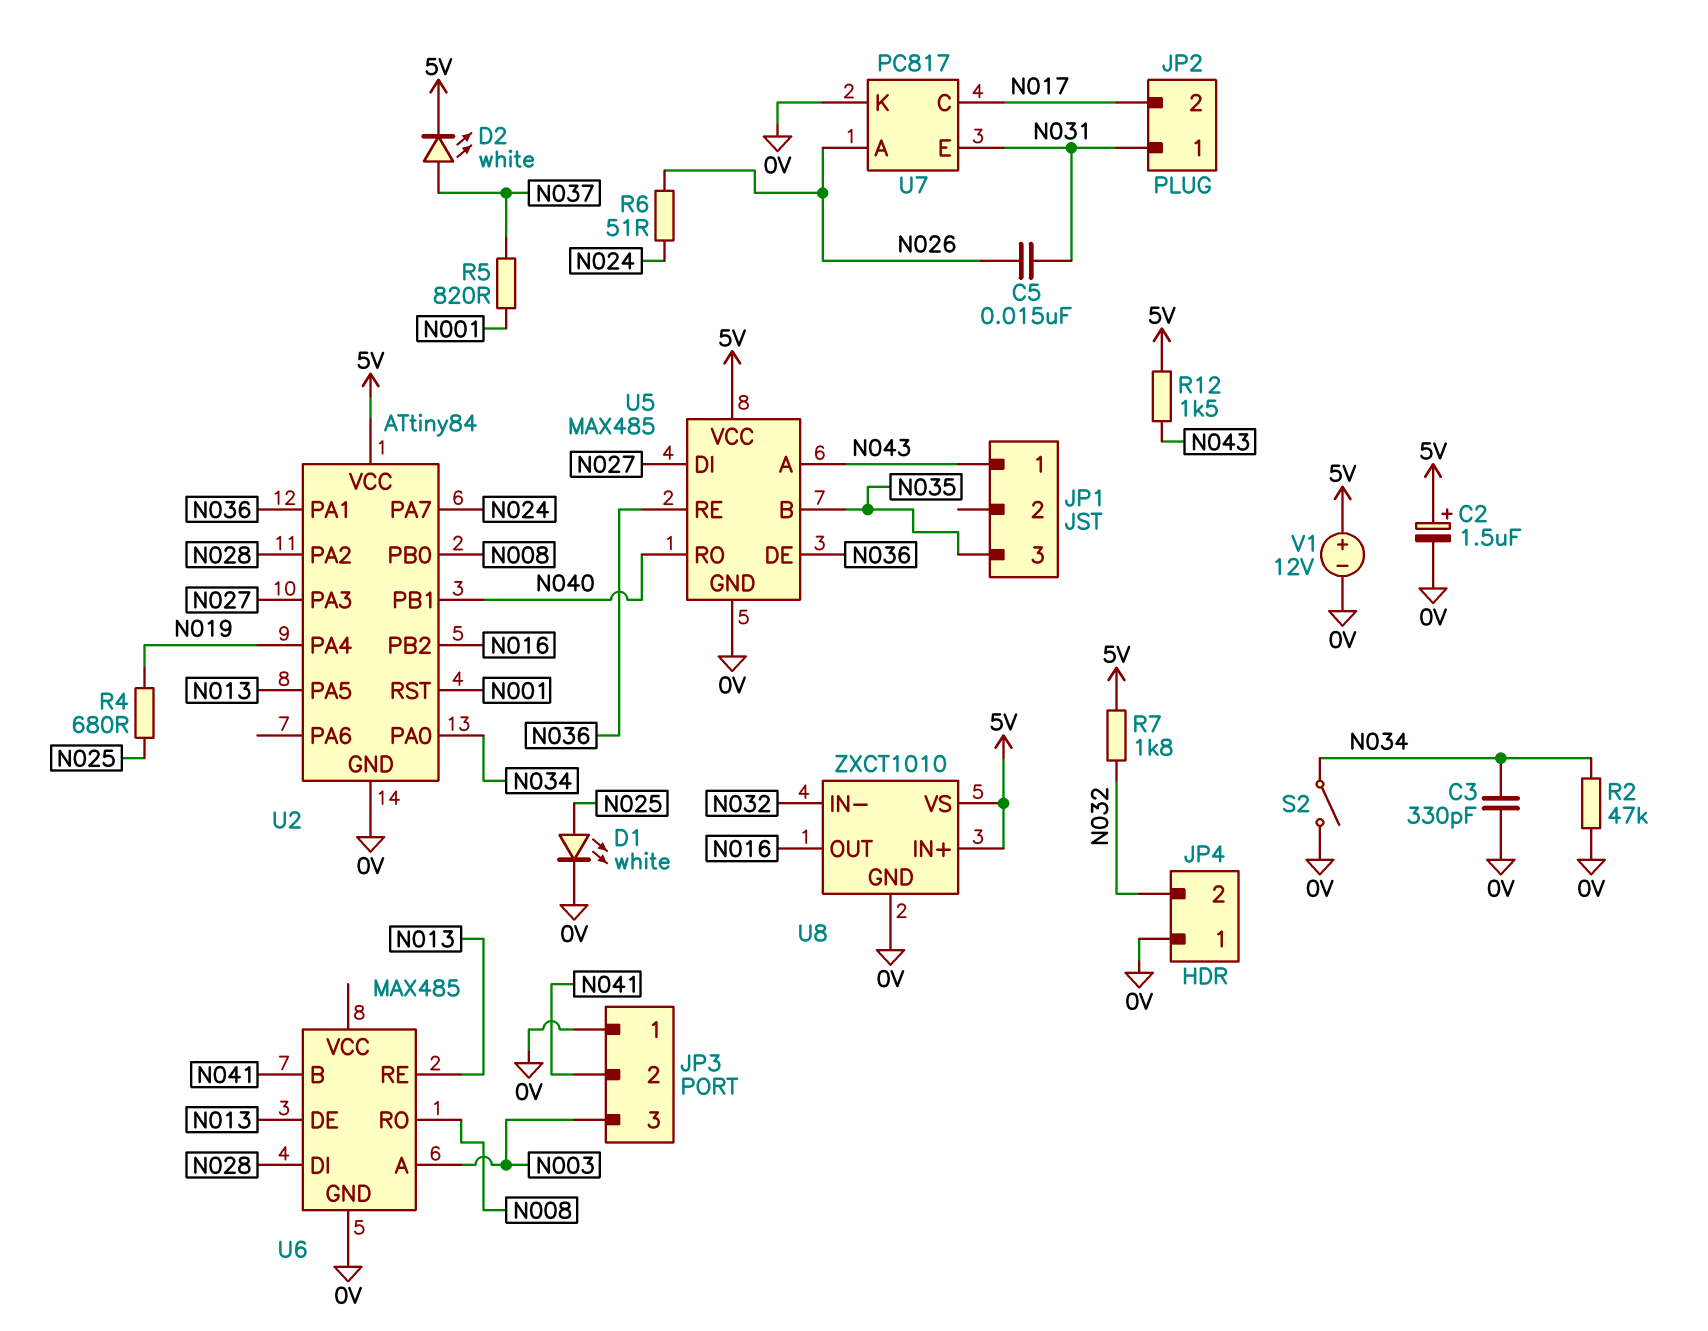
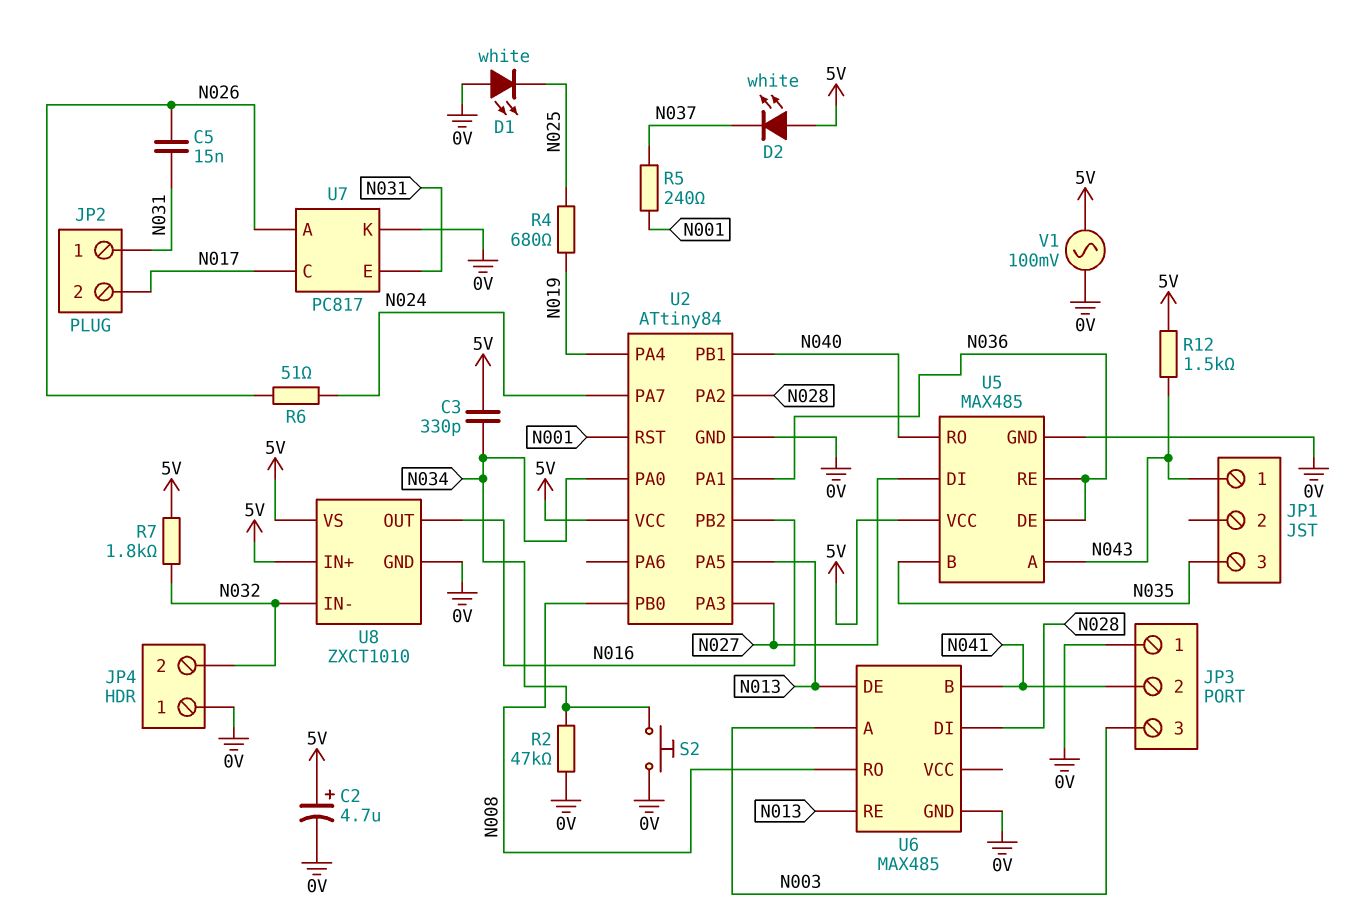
C2: 1.5uF (plus 5V, minus 0V) -> 4.7uF (plus 5V, minus 0V)
C3: 330pF (0V, N034) -> 330pF (5V, N034)
D1: LED white (A N025, K 0V) -> LED white (A 0V, K N025)
D2: LED white (A N037, K 5V) -> LED white (A 5V, K N037)
R5: 820 (N001, N037) -> 240 (N001, N037)
S2: switch (0V, N034) -> button (0V, N034)
V1: 12V (plus 5V, minus 0V) -> AC 100mV (0V, 5V)

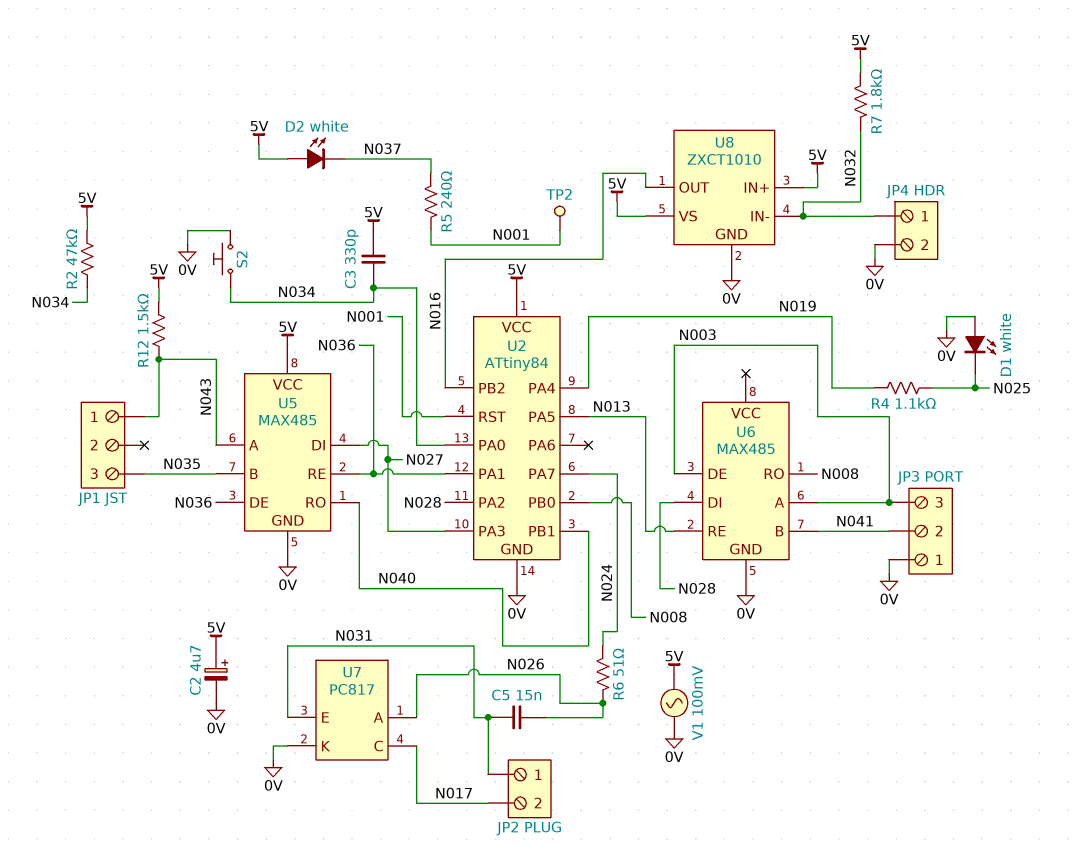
JP4 pin 1: 0V -> N032
JP4 pin 2: N032 -> 0V
R2: 47k (0V, N034) -> 47k (5V, N034)
R4: 680 (N019, N025) -> 1.1k (N019, N025)
TP2: none -> test point (N001)
U6 pin DE: N013 -> N003

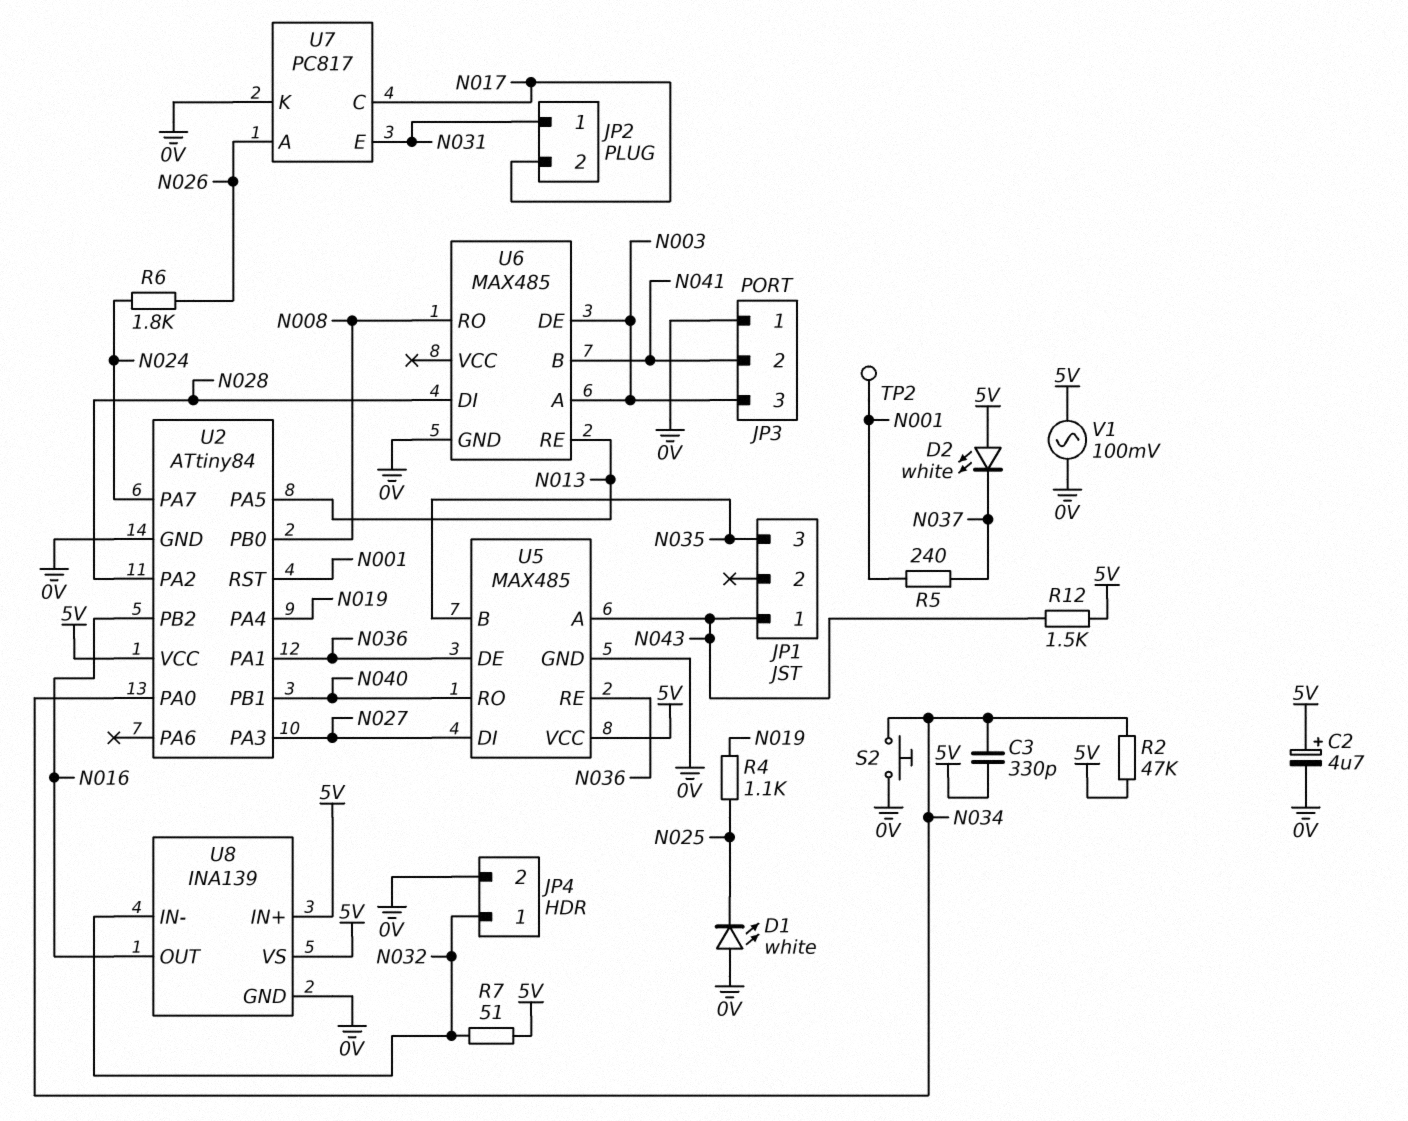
C5: 15nF (N026, N031) -> none
R6: 51 (N024, N026) -> 1.8k (N024, N026)
R7: 1.8k (5V, N032) -> 51 (5V, N032)
U8: ZXCT1010 -> INA139

